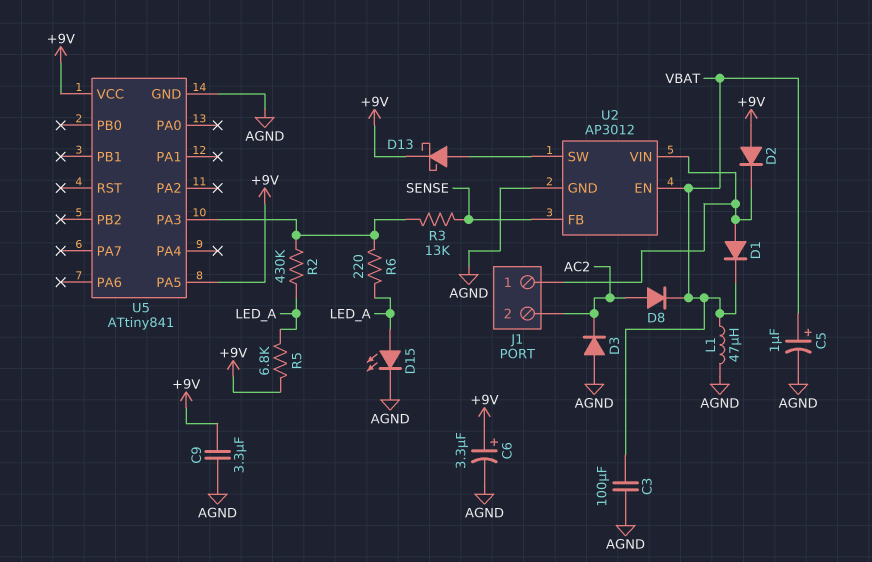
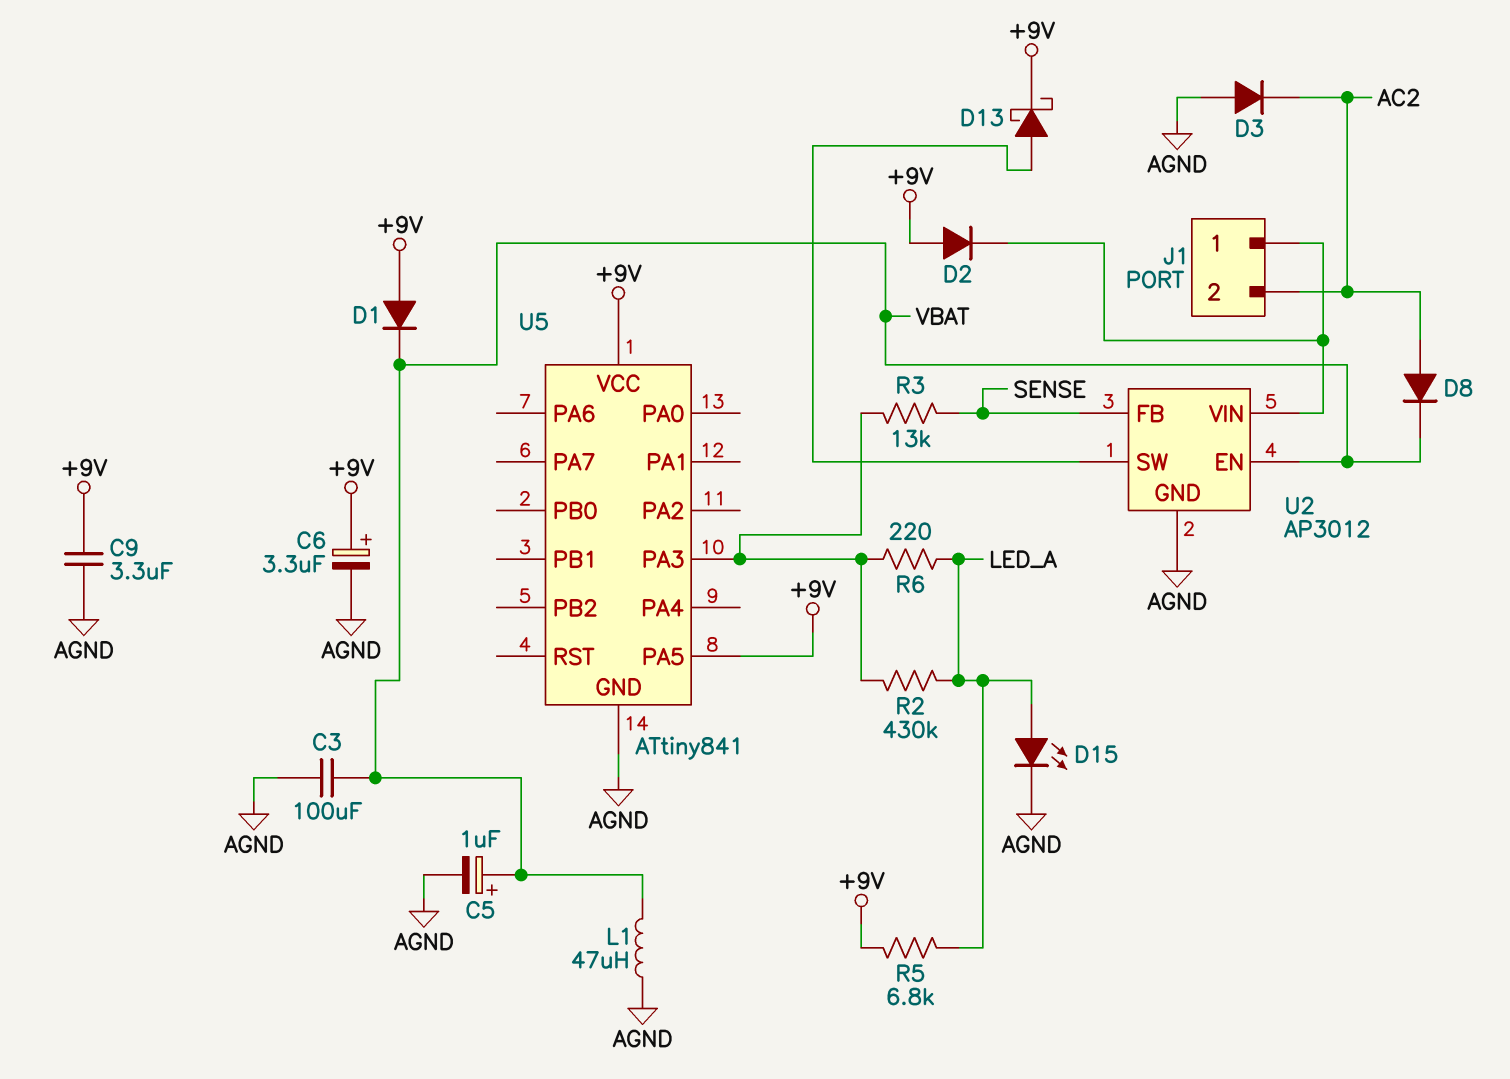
D1: diode (A J1/1, K VBAT) -> diode (A +9V, K VBAT)

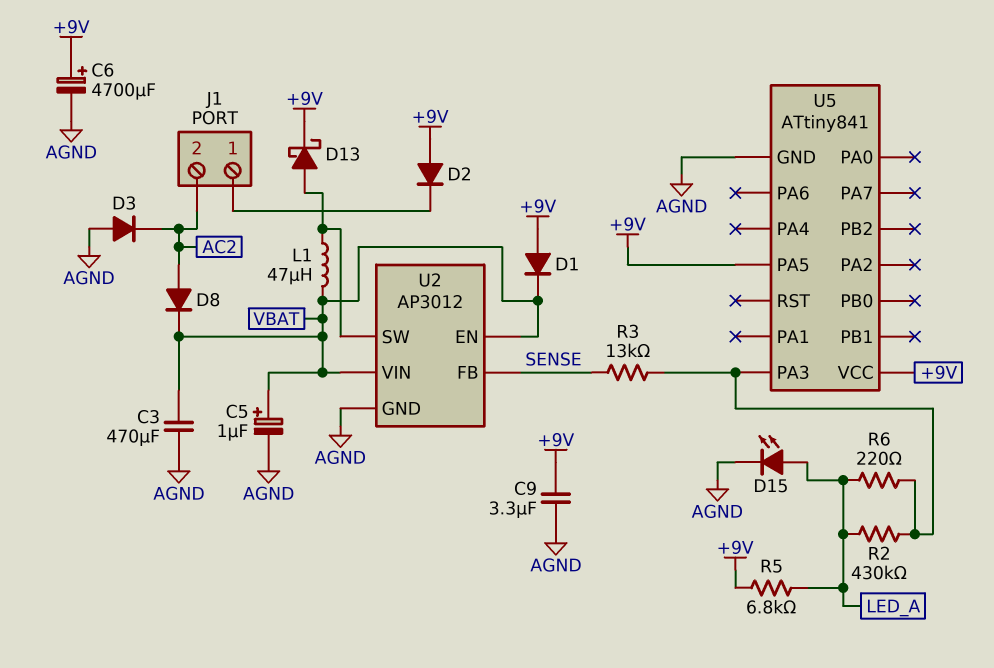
C3: 100uF (AGND, VBAT) -> 470uF (AGND, VBAT)
C6: 3.3uF (plus +9V, minus AGND) -> 4700uF (plus +9V, minus AGND)
L1: 47uH (AGND, VBAT) -> 47uH (U2/SW, VBAT)
U2 pin VIN: J1/1 -> VBAT

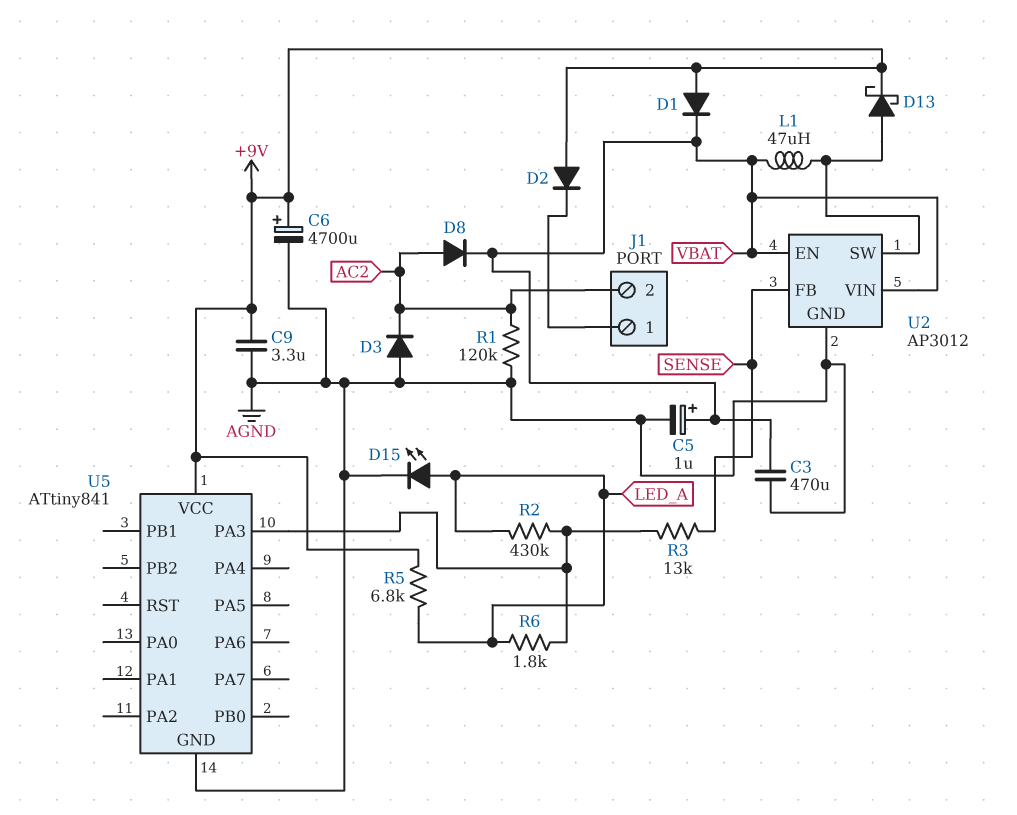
R1: none -> 120k (AC2, AGND)
R6: 220 (LED_A, U5/PA3) -> 1.8k (LED_A, U5/PA3)
U5 pin PA5: +9V -> none

